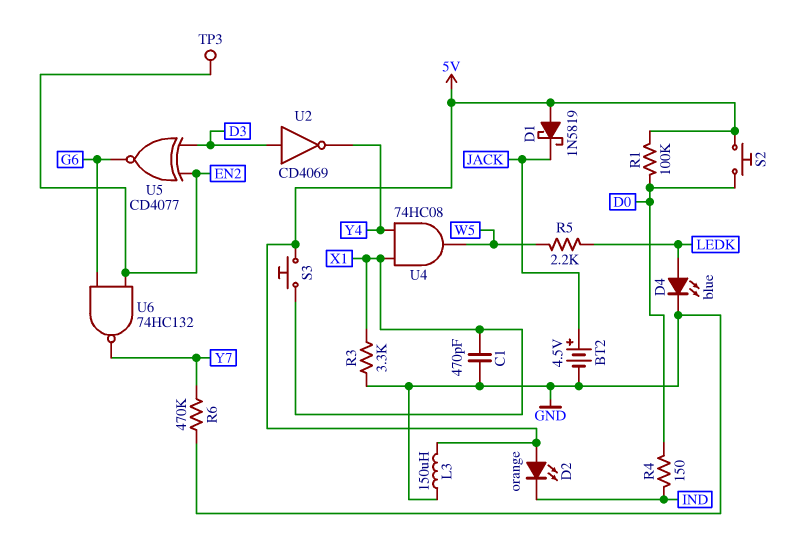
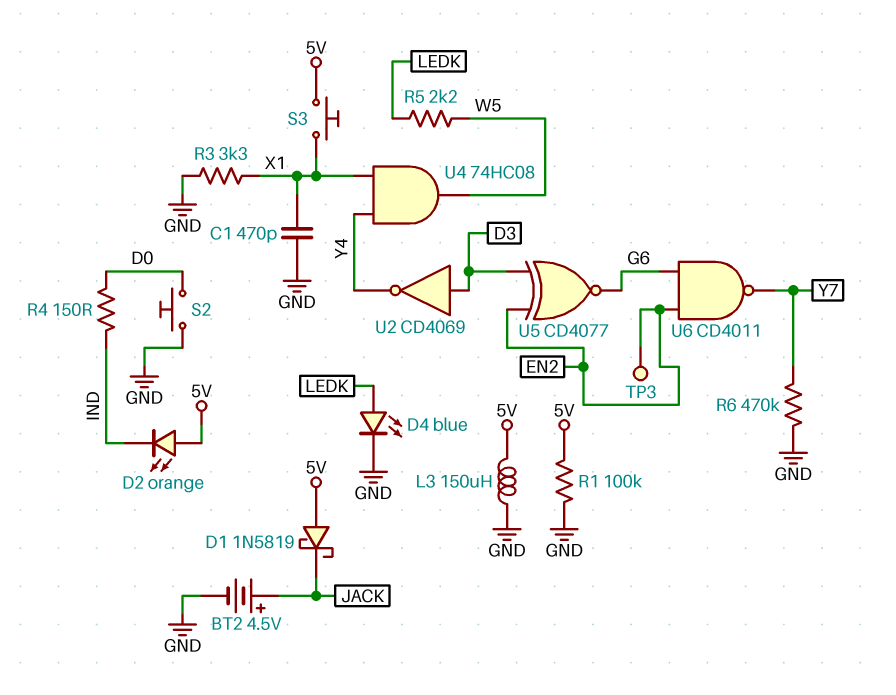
R1: 100k (5V, D0) -> 100k (5V, GND)
S2: button (5V, D0) -> button (D0, GND)
U6: NAND 74HC132 (in EN2, in G6, out Y7) -> NAND CD4011 (in EN2, in G6, out Y7)

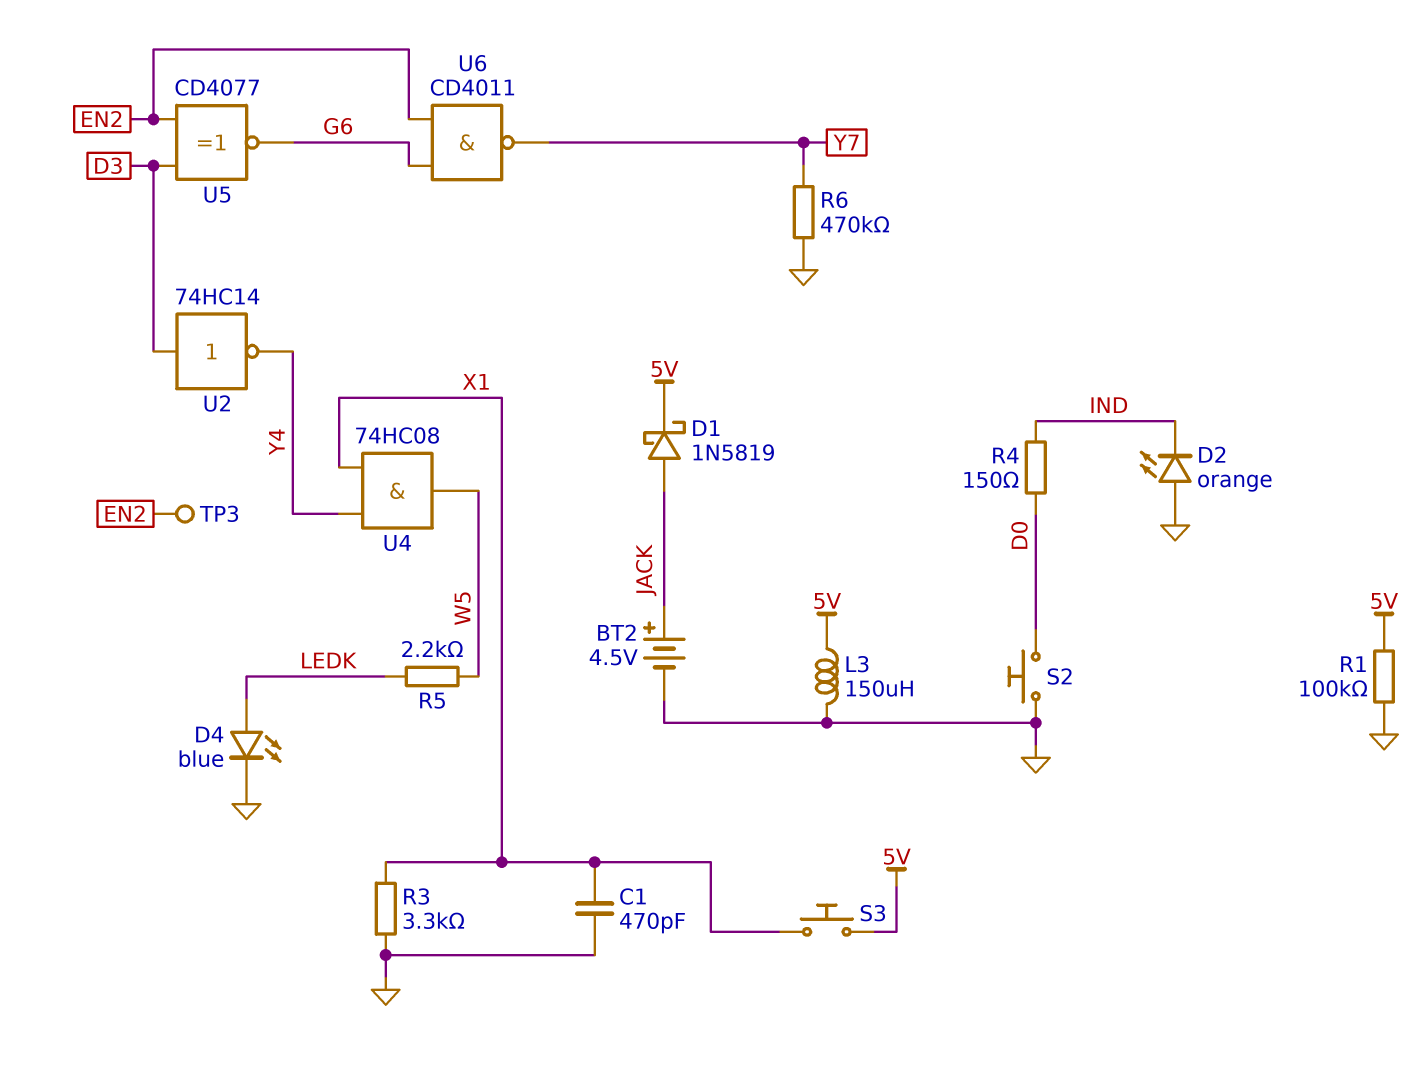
D1: schottky 1N5819 (A 5V, K JACK) -> schottky 1N5819 (A JACK, K 5V)
D2: LED orange (A 5V, K IND) -> LED orange (A GND, K IND)
U2: NOT CD4069 (in D3, out Y4) -> NOT 74HC14 (in D3, out Y4)

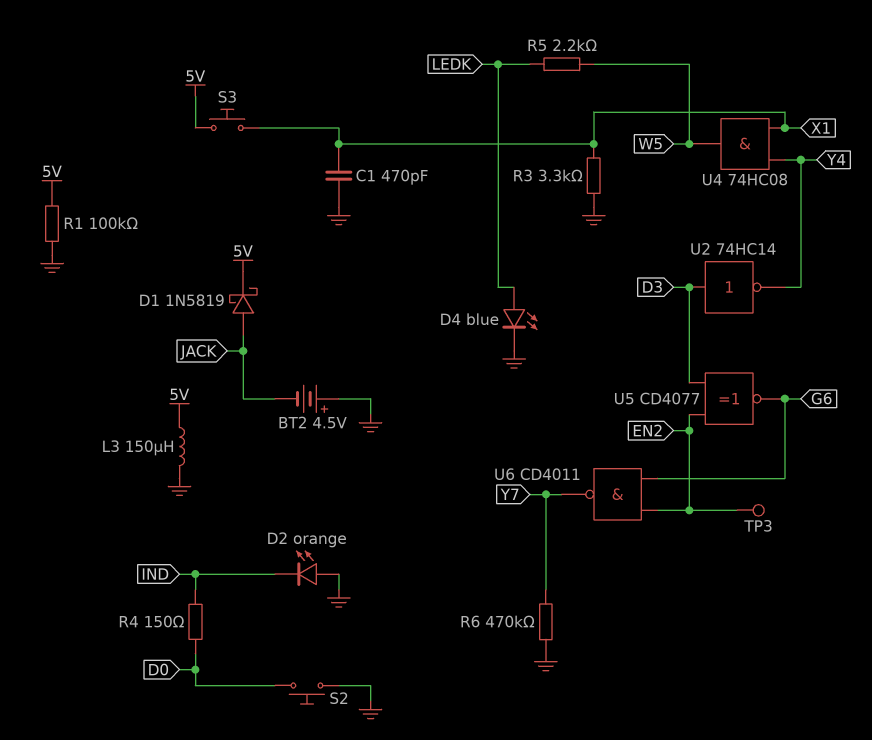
BT2: 4.5V (plus JACK, minus GND) -> 4.5V (plus GND, minus JACK)

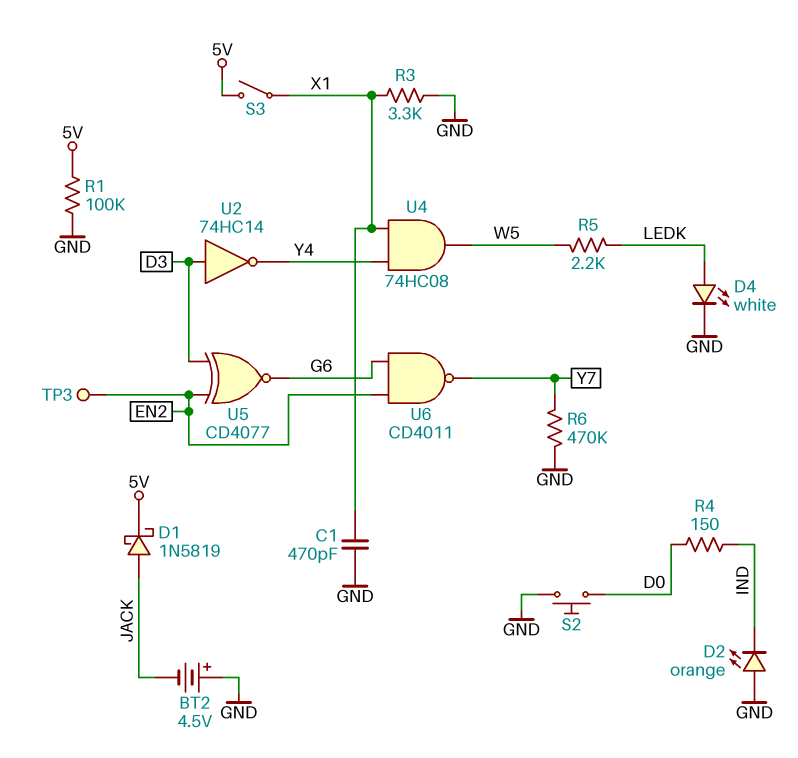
D4: LED blue (A LEDK, K GND) -> LED white (A LEDK, K GND)
L3: 150uH (5V, GND) -> none
S3: button (5V, X1) -> switch (5V, X1)

